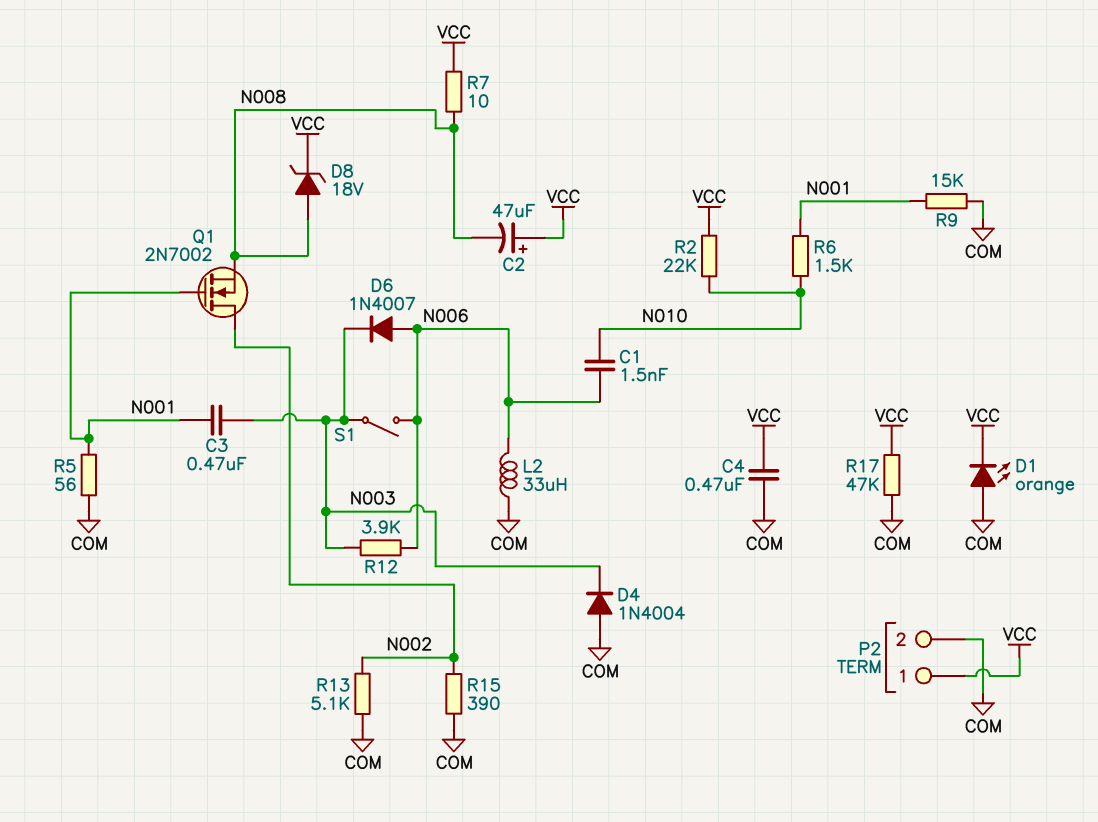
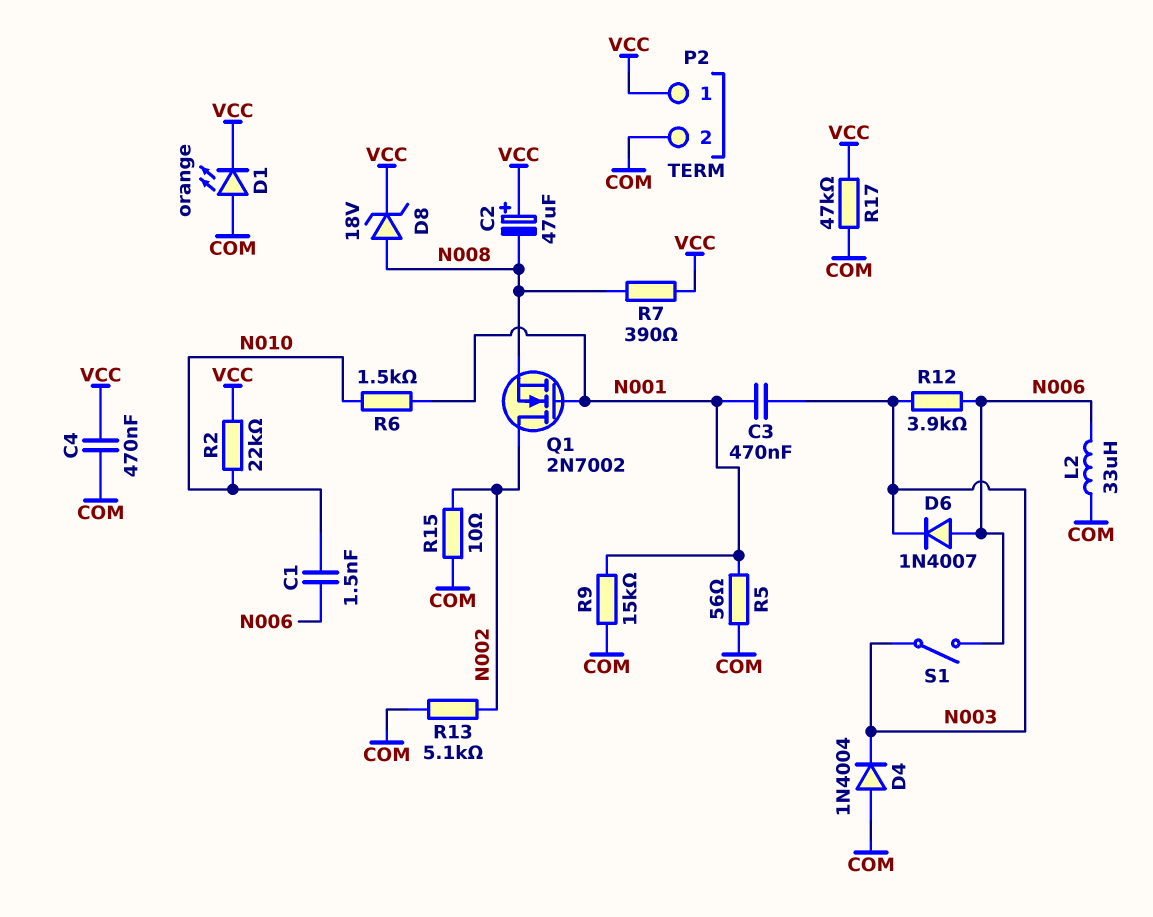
R7: 10 (N008, VCC) -> 390 (N008, VCC)
R15: 390 (COM, N002) -> 10 (COM, N002)

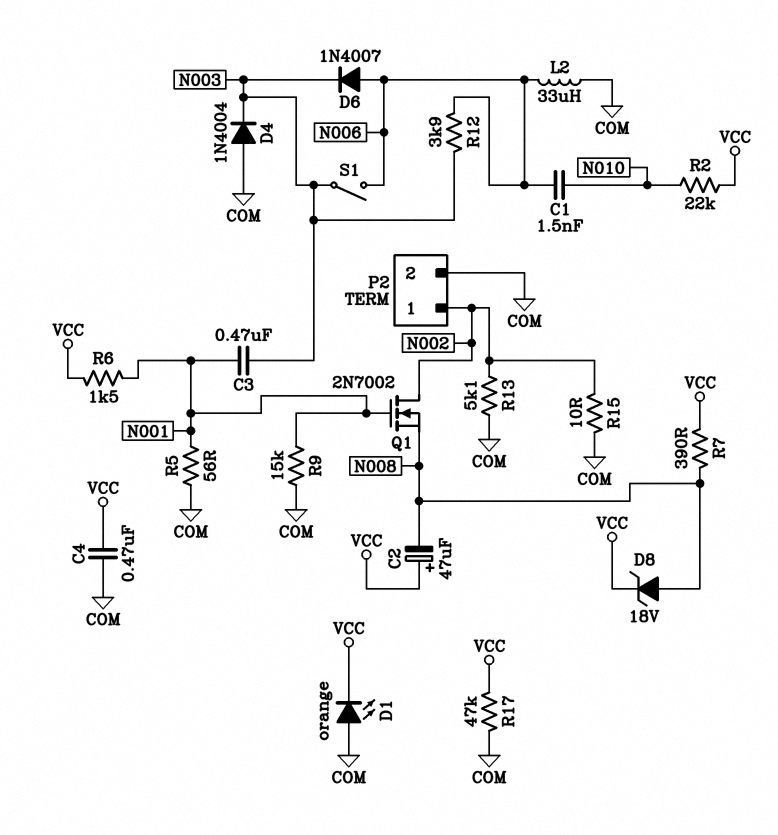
P2 pin 1: VCC -> N002
R6: 1.5k (N001, N010) -> 1.5k (N001, VCC)

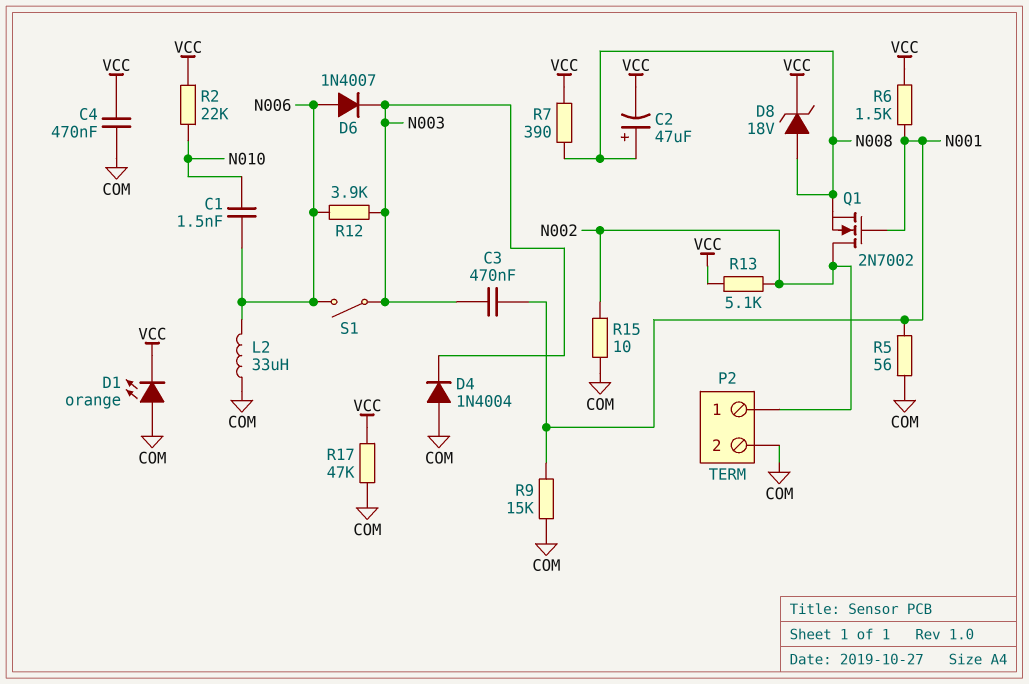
C2: 47uF (plus VCC, minus N008) -> 47uF (plus N008, minus VCC)
R13: 5.1k (COM, N002) -> 5.1k (N002, VCC)

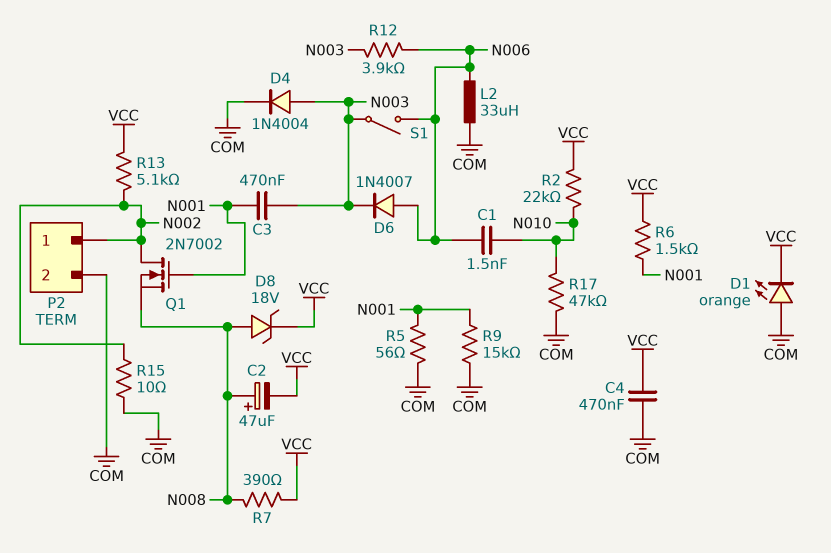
D4: diode 1N4004 (A COM, K N003) -> diode 1N4004 (A N003, K COM)
R17: 47k (COM, VCC) -> 47k (COM, N010)

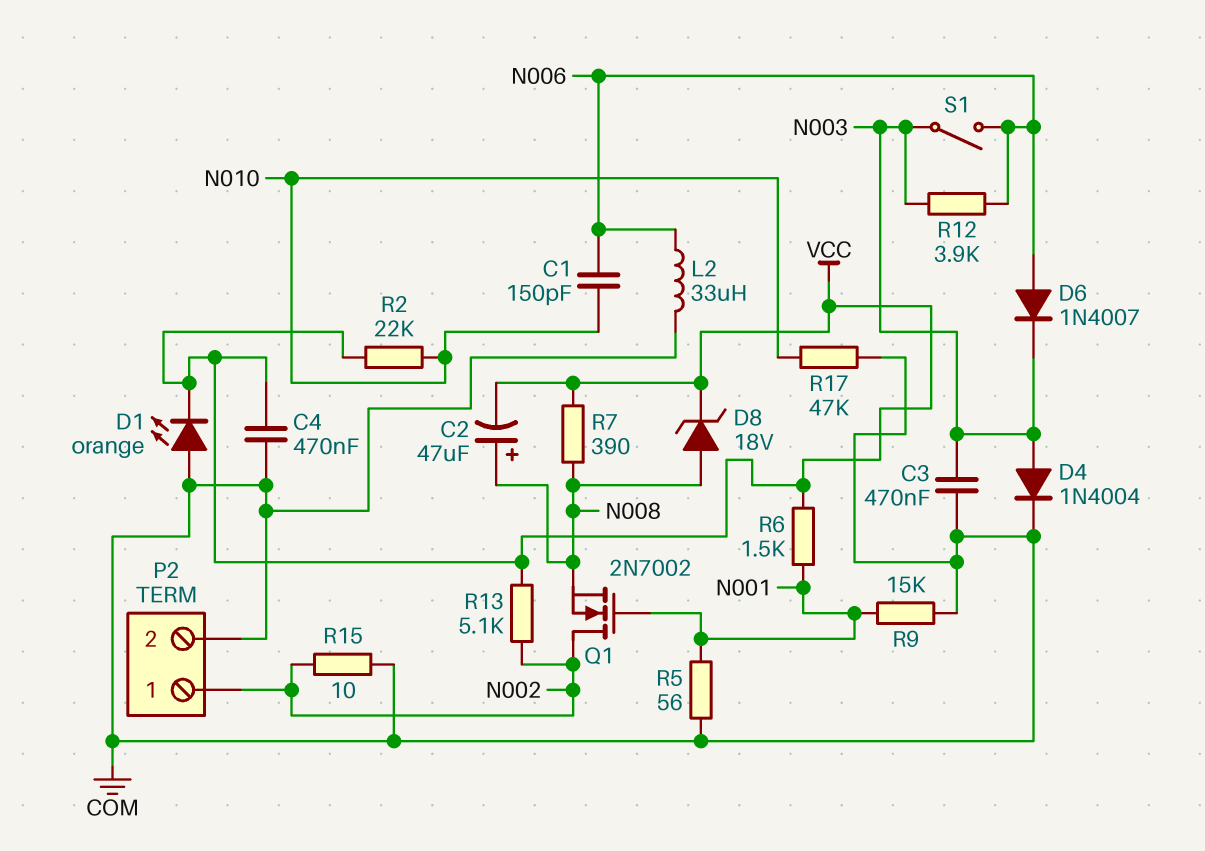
C1: 1.5nF (N006, N010) -> 150pF (N006, N010)
C3: 470nF (N001, N003) -> 470nF (COM, N003)

